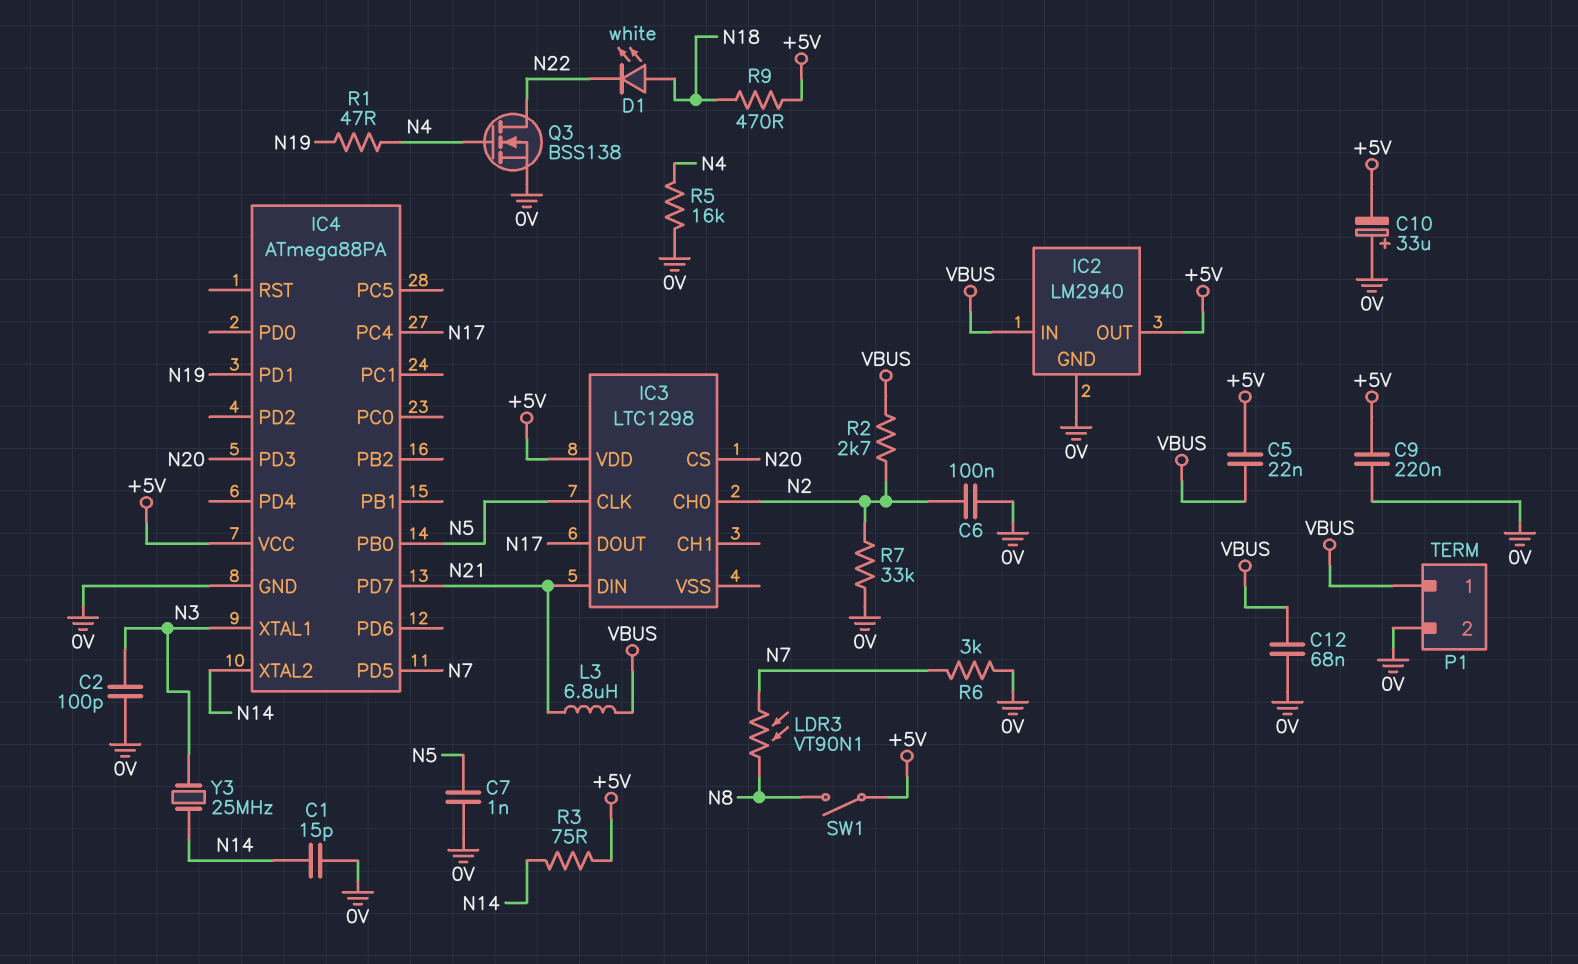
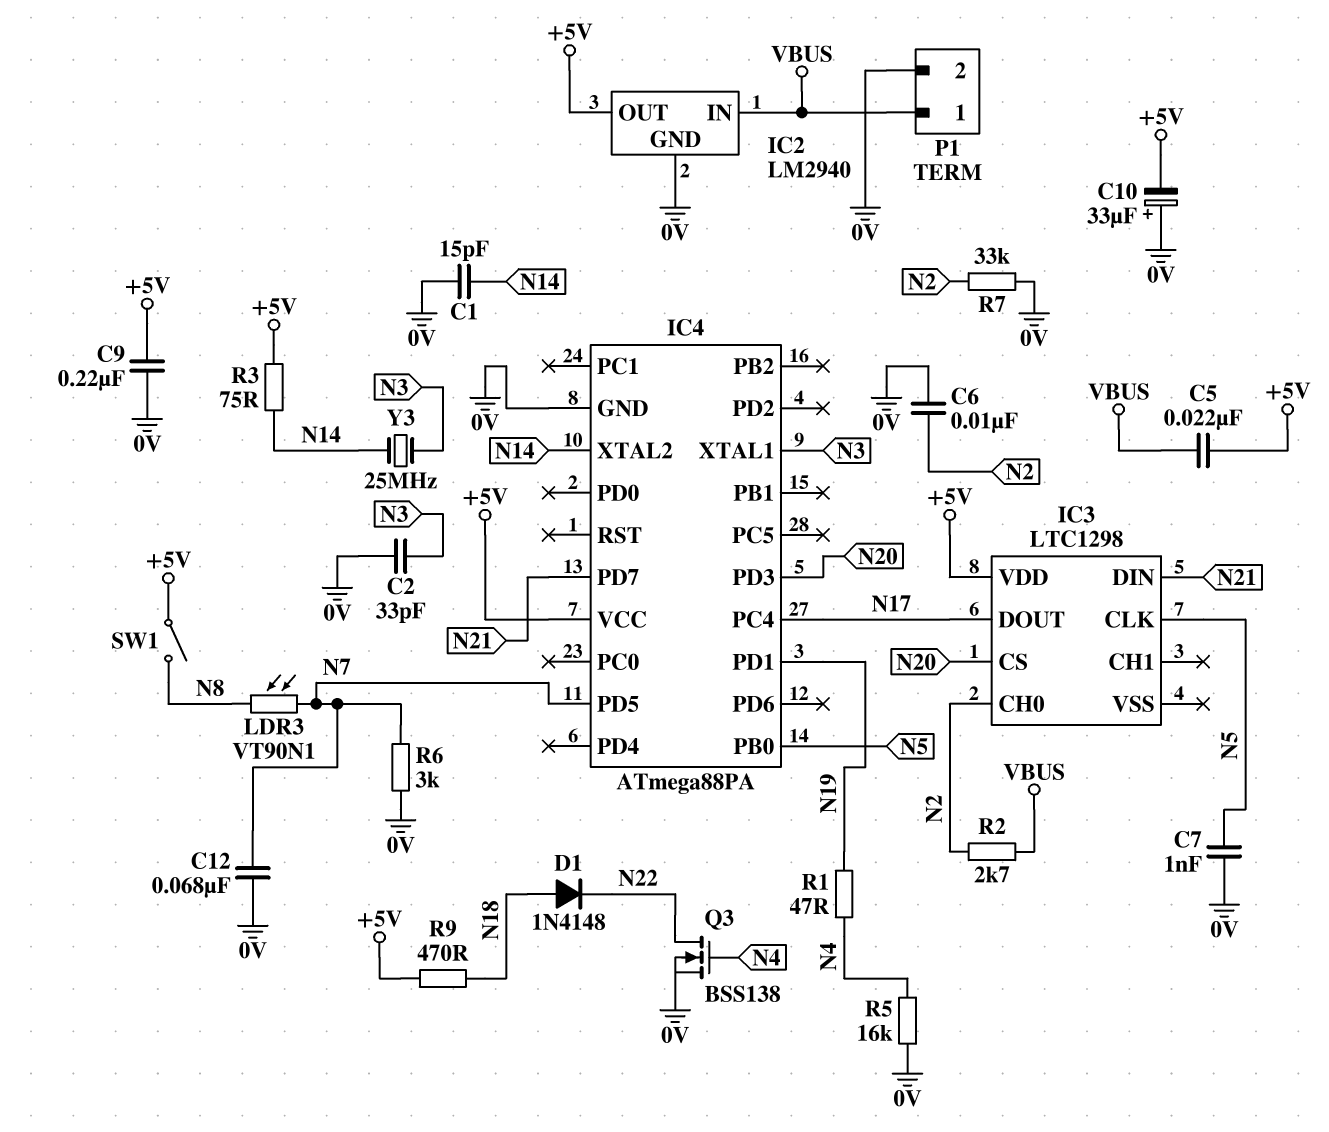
C2: 100pF (0V, N3) -> 33pF (0V, N3)
C6: 100nF (0V, N2) -> 10nF (0V, N2)
C12: 68nF (0V, VBUS) -> 68nF (0V, N7)
D1: LED white (A N18, K N22) -> diode 1N4148 (A N18, K N22)
L3: 6.8uH (N21, VBUS) -> none

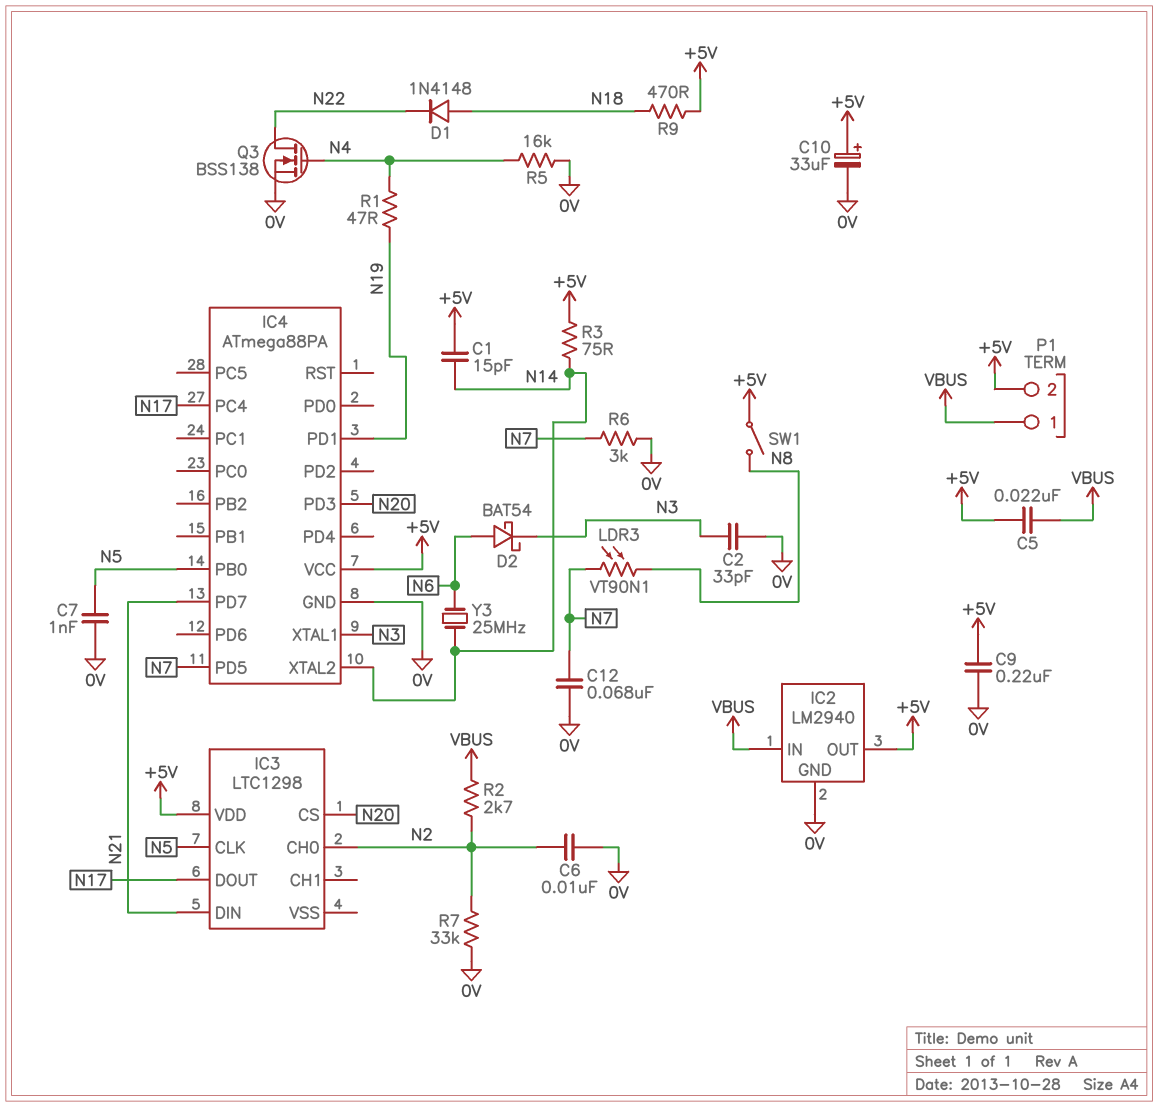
C1: 15pF (0V, N14) -> 15pF (+5V, N14)
C10: 33uF (plus 0V, minus +5V) -> 33uF (plus +5V, minus 0V)
D2: none -> schottky BAT54 (A N6, K N3)
P1 pin 2: 0V -> +5V
Y3: 25MHz (N3, N14) -> 25MHz (N6, N14)

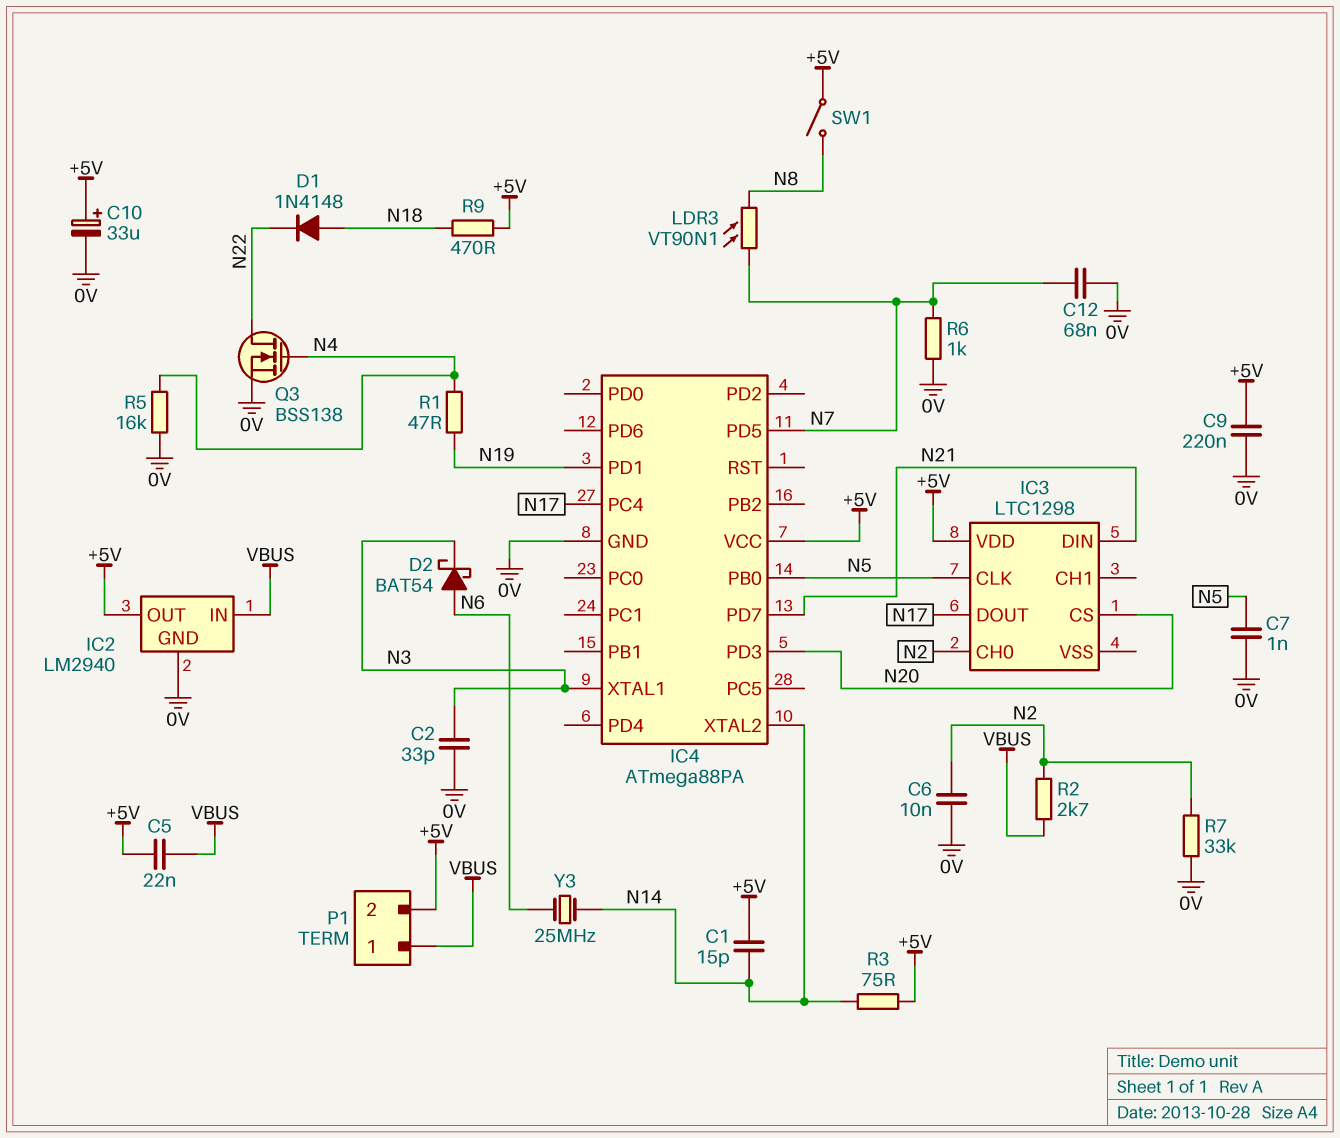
R6: 3k (0V, N7) -> 1k (0V, N7)

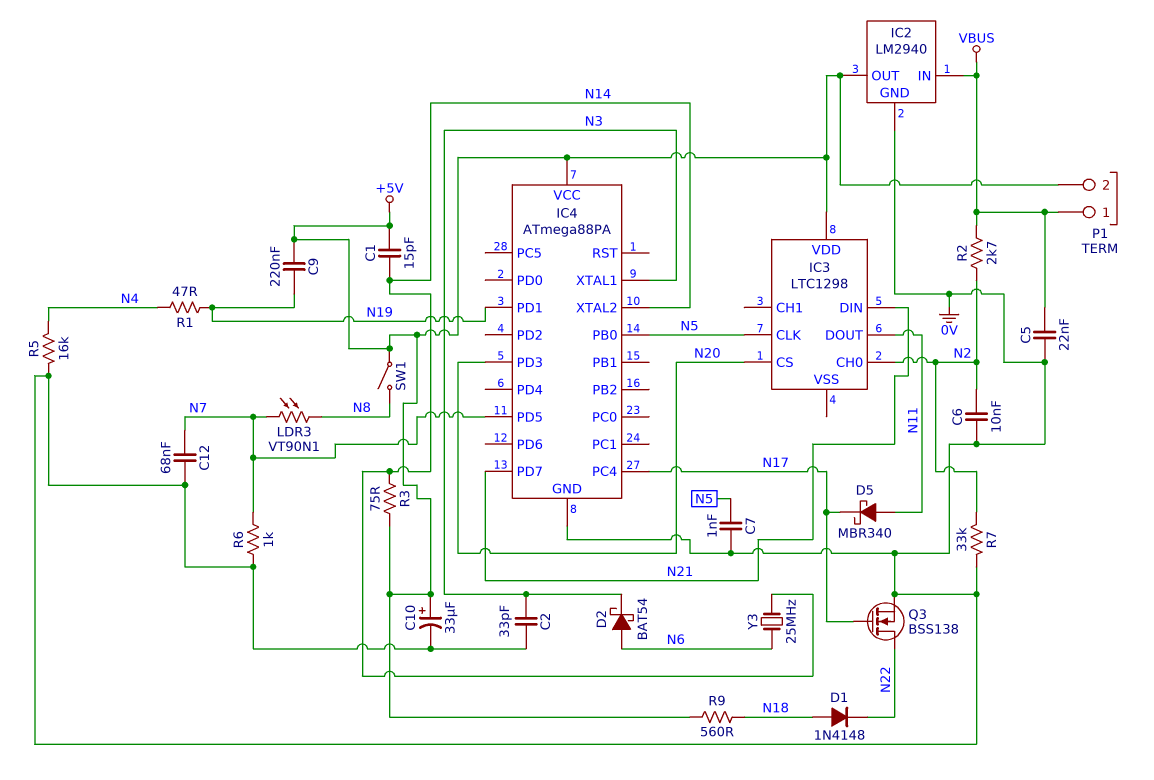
C5: 22nF (+5V, VBUS) -> 22nF (0V, VBUS)
C9: 220nF (+5V, 0V) -> 220nF (+5V, N19)
D5: none -> schottky MBR340 (A N11, K N17)
IC3 pin DOUT: N17 -> N11
Q3: NMOS BSS138 (G N4, D N22, S 0V) -> NMOS BSS138 (G N17, D N22, S 0V)
R9: 470 (+5V, N18) -> 560 (+5V, N18)

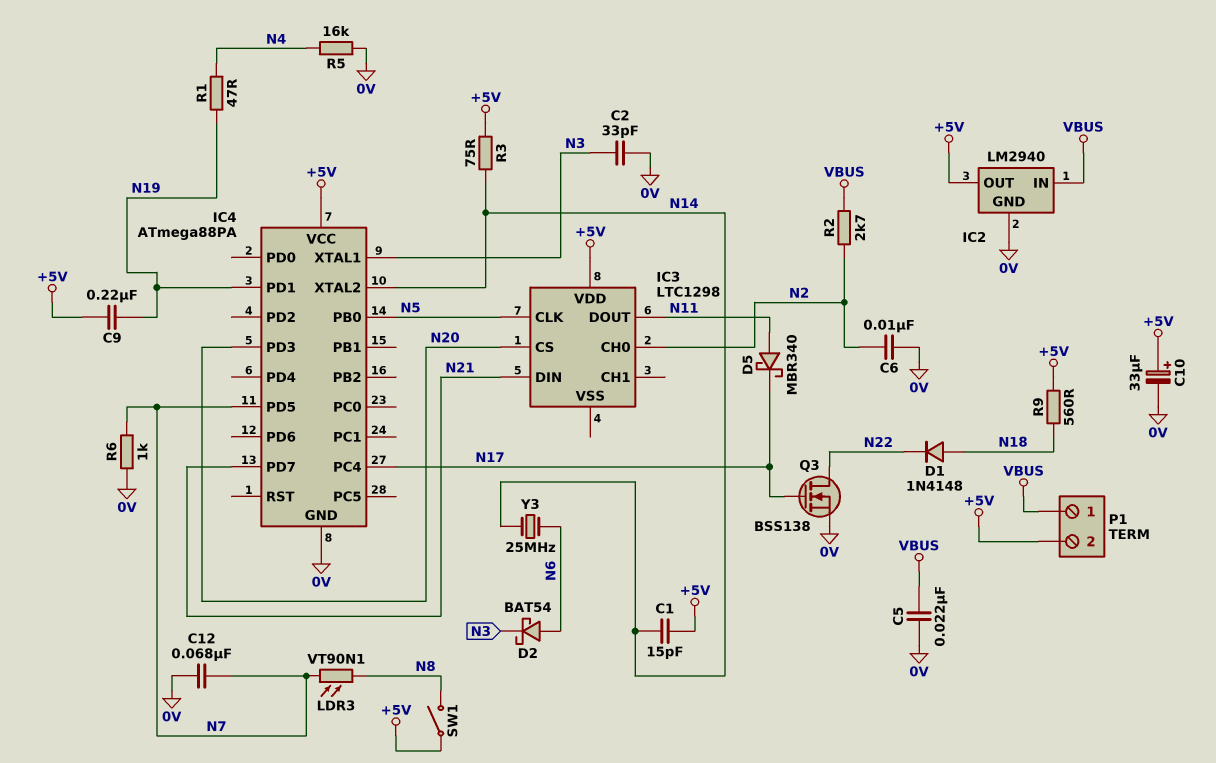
C7: 1nF (0V, N5) -> none
R7: 33k (0V, N2) -> none

